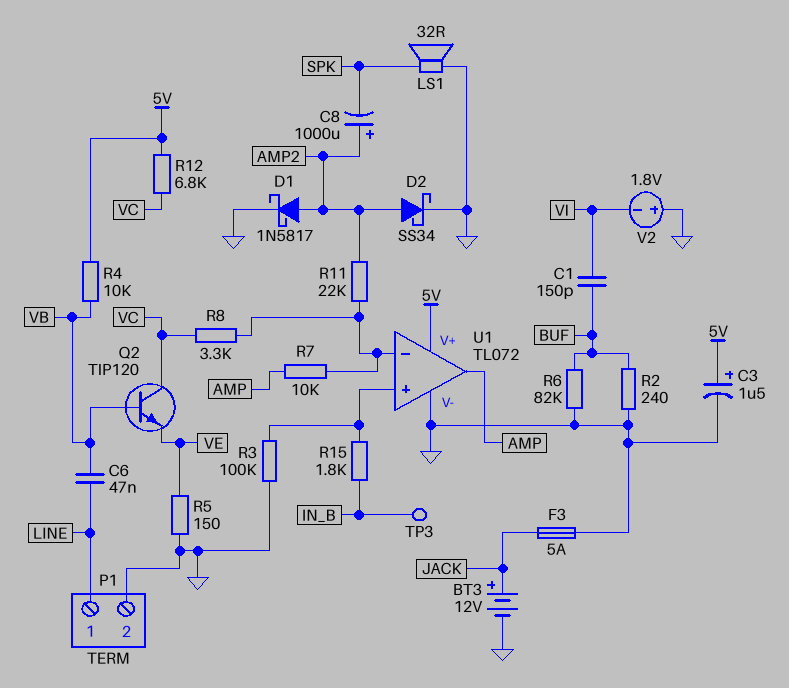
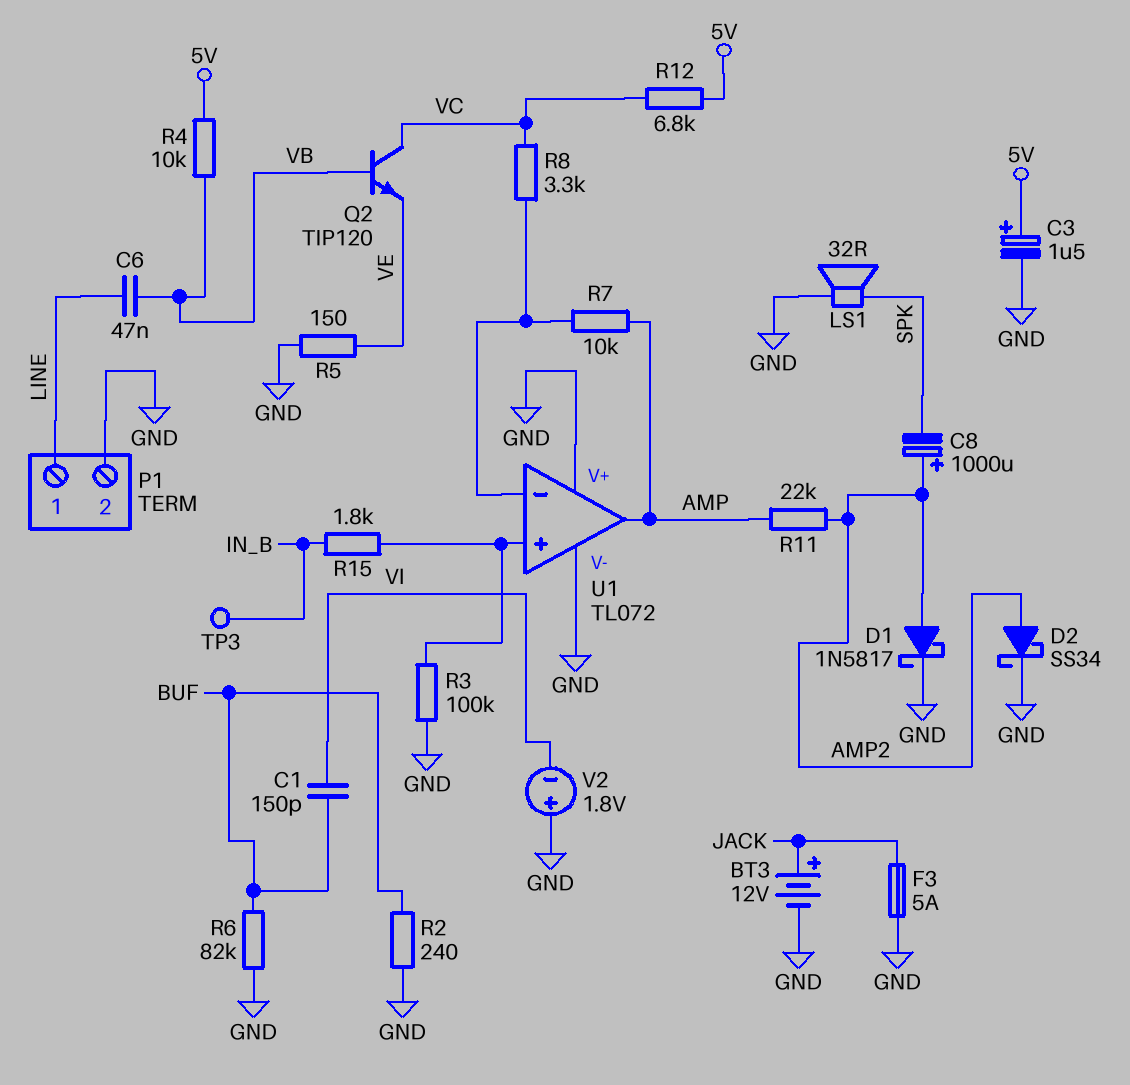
R11: 22k (AMP2, U1/in-) -> 22k (AMP, AMP2)
U1 pin V+: 5V -> GND

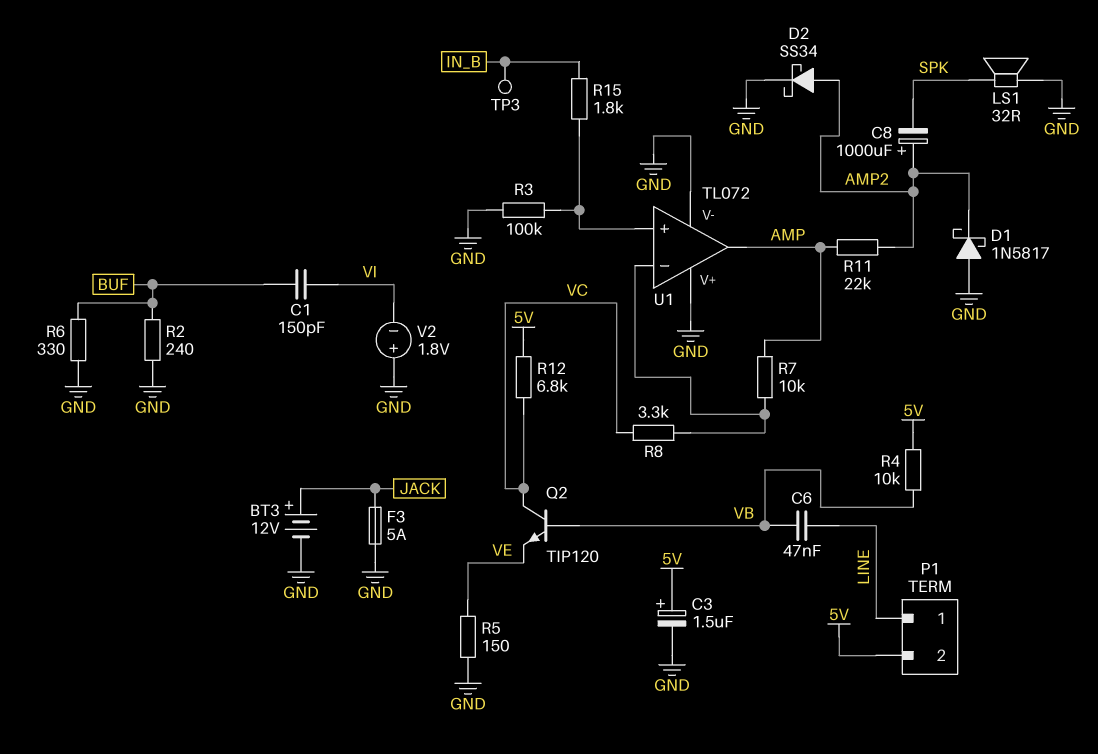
D1: schottky 1N5817 (A AMP2, K GND) -> schottky 1N5817 (A GND, K AMP2)
P1 pin 2: GND -> 5V
R6: 82k (BUF, GND) -> 330 (BUF, GND)

